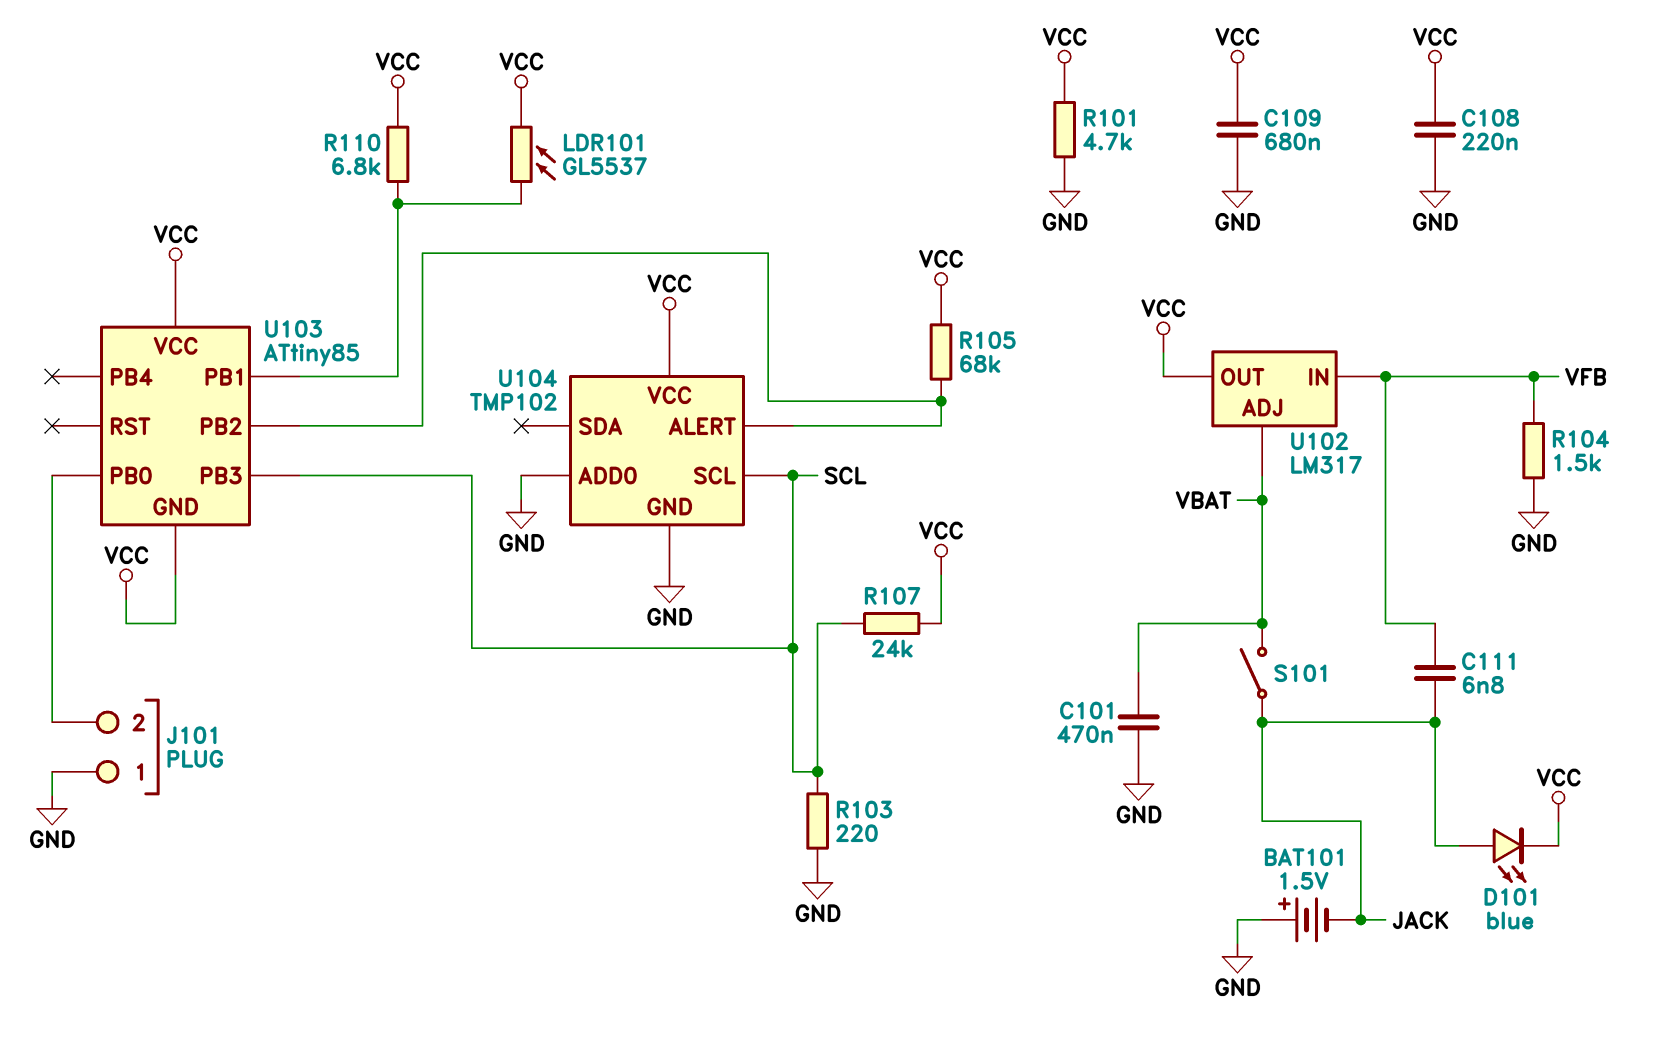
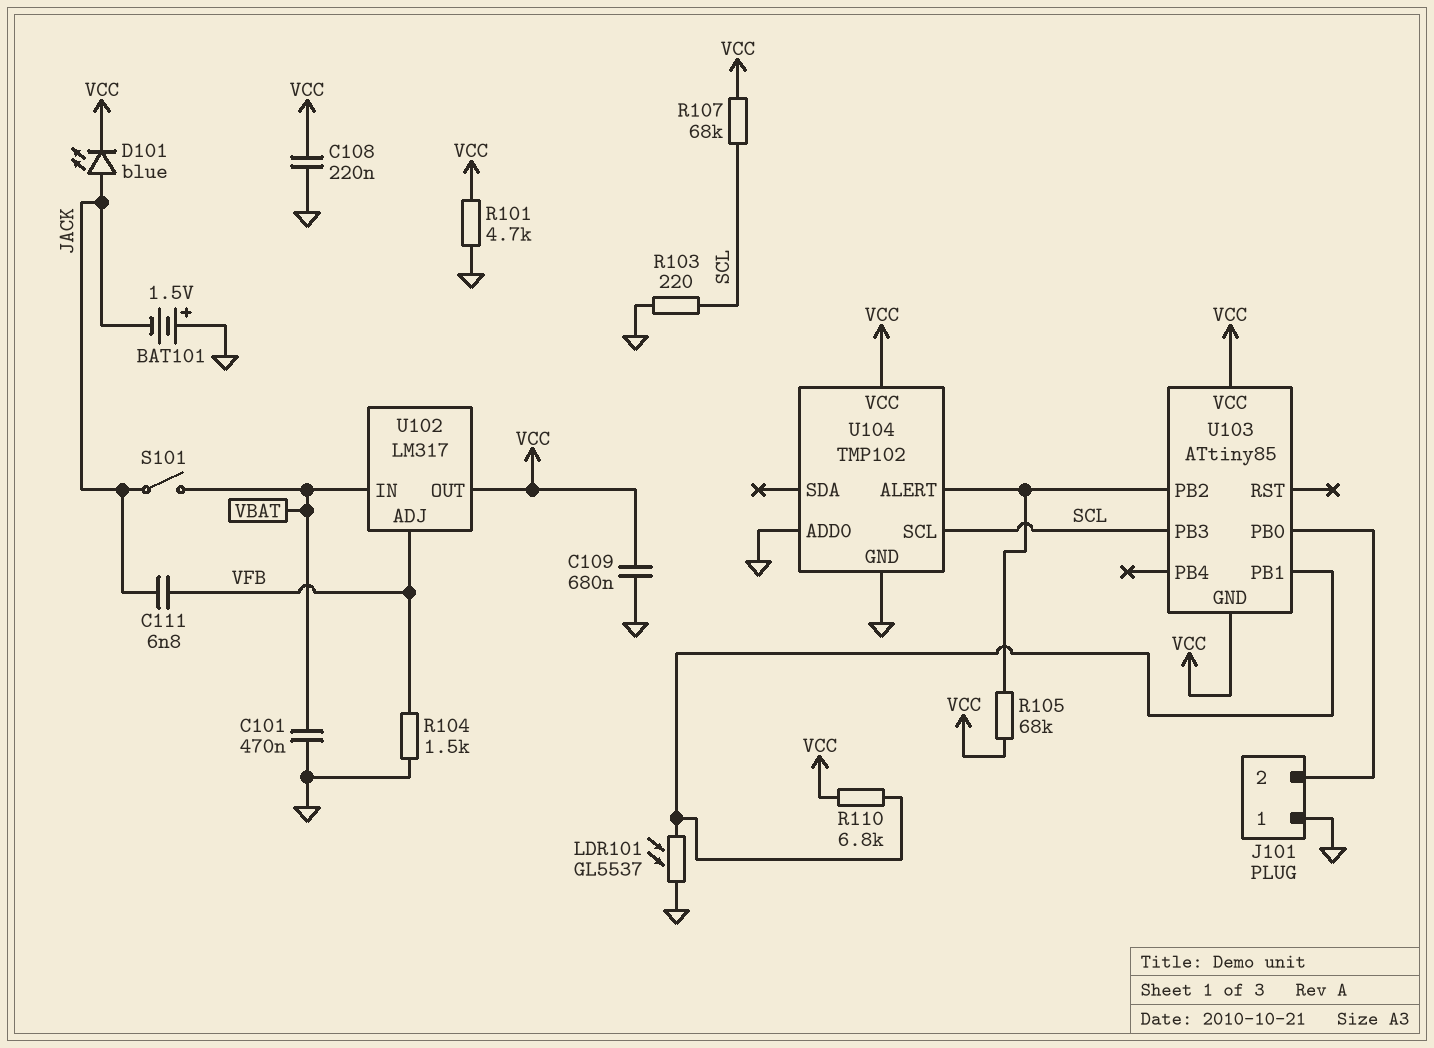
LDR101: GL5537 (U103/PB1, VCC) -> GL5537 (GND, U103/PB1)
R107: 24k (SCL, VCC) -> 68k (SCL, VCC)
U102 pin ADJ: VBAT -> VFB
U102 pin IN: VFB -> VBAT

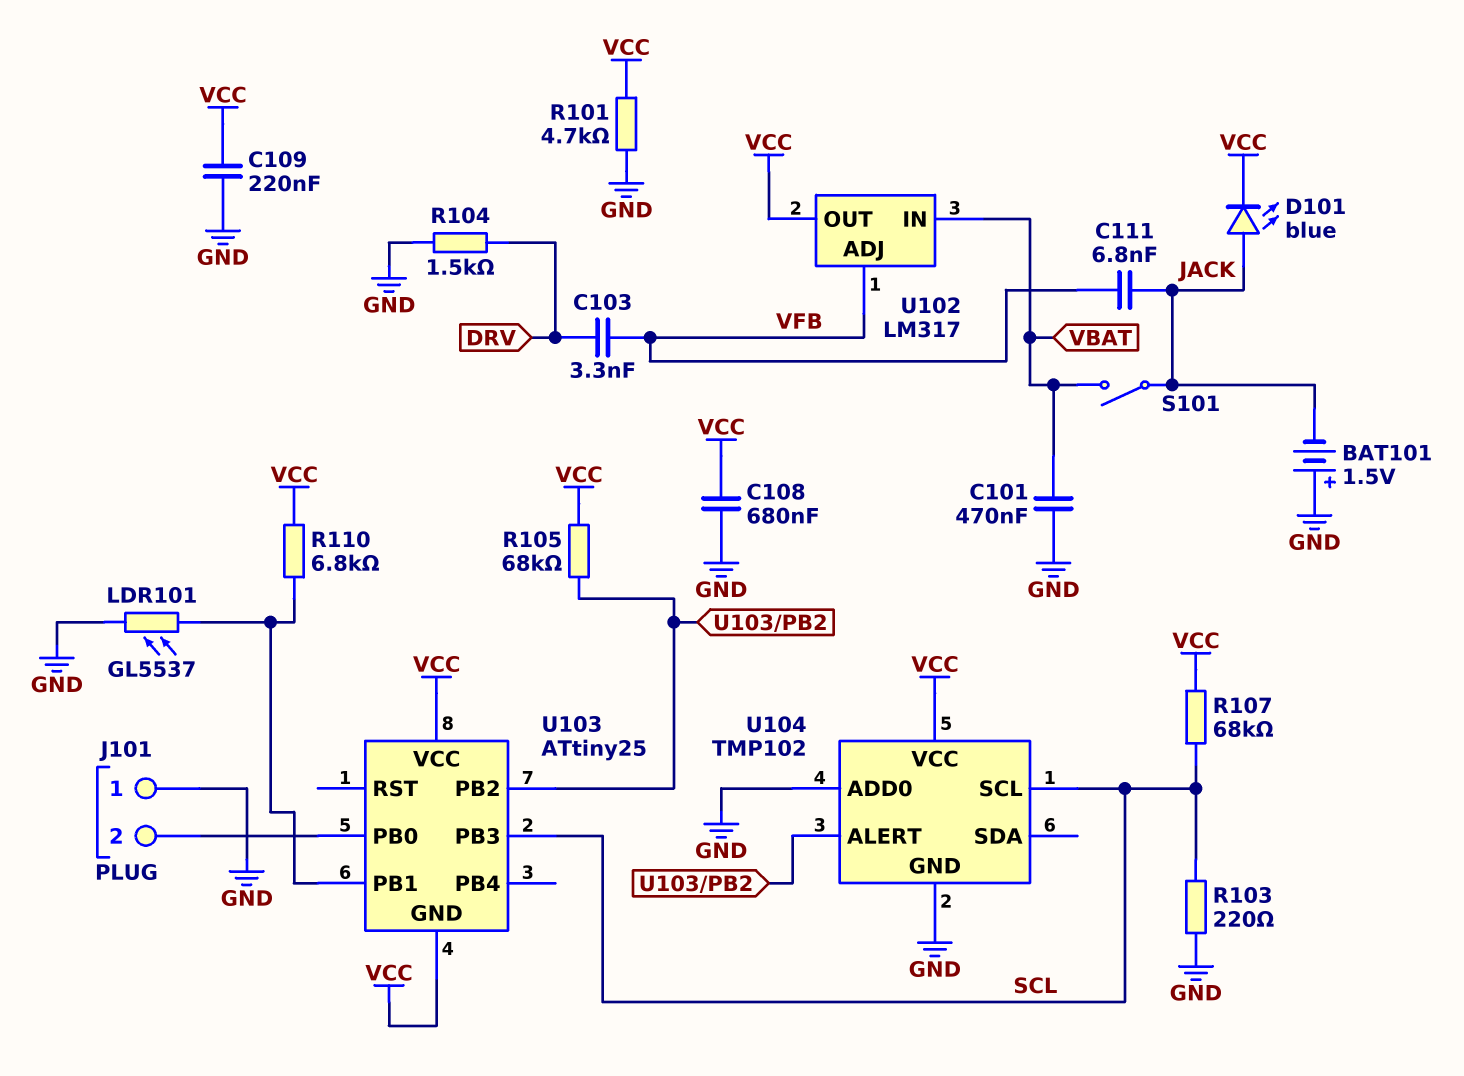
C103: none -> 3.3nF (DRV, VFB)
C108: 220nF (GND, VCC) -> 680nF (GND, VCC)
C109: 680nF (GND, VCC) -> 220nF (GND, VCC)
R104: 1.5k (GND, VFB) -> 1.5k (DRV, GND)
U103: ATtiny85 -> ATtiny25

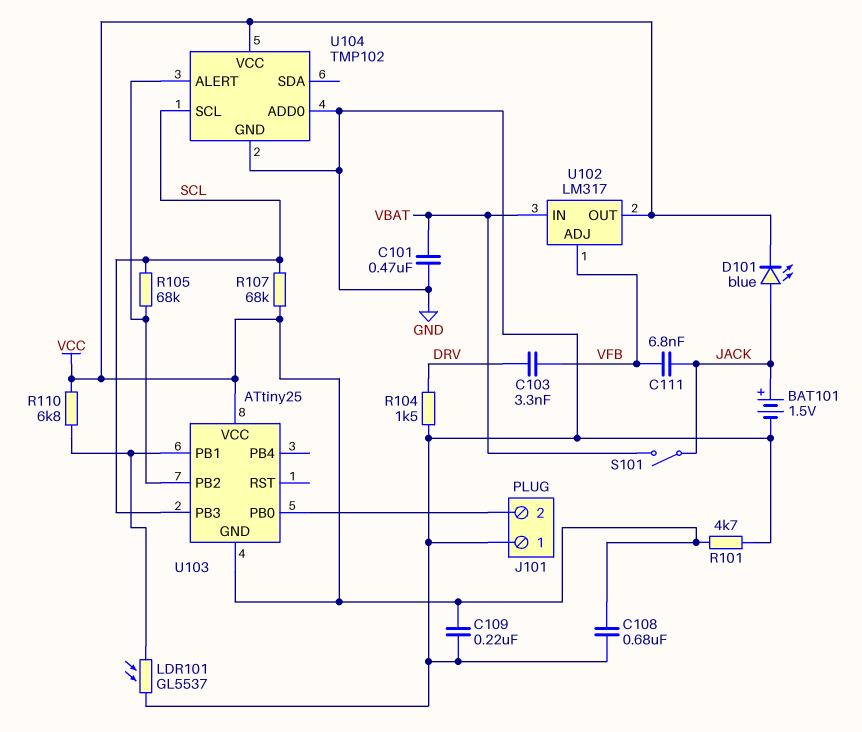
BAT101: 1.5V (plus GND, minus JACK) -> 1.5V (plus JACK, minus GND)
R103: 220 (GND, SCL) -> none
R105: 68k (U103/PB2, VCC) -> 68k (SCL, U103/PB2)

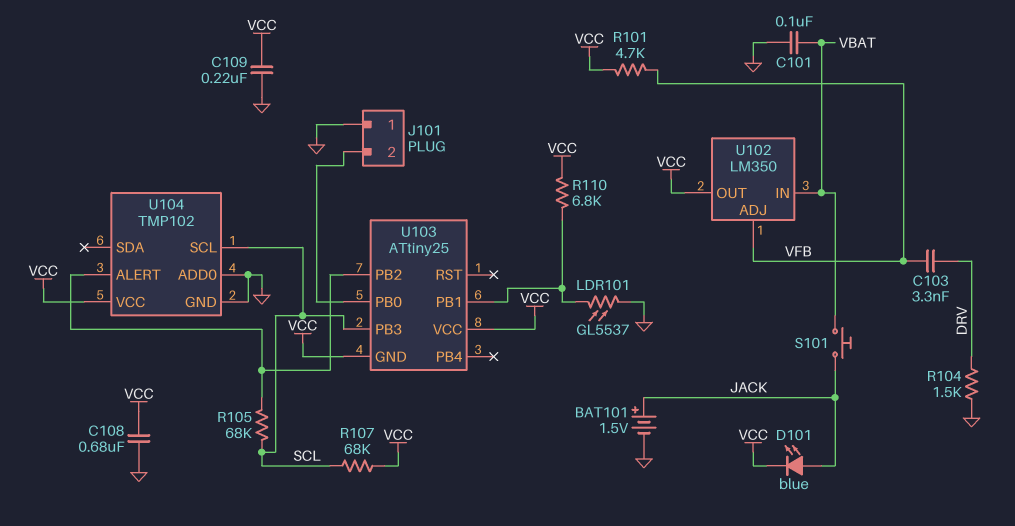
C101: 470nF (GND, VBAT) -> 100nF (GND, VBAT)
C111: 6.8nF (JACK, VFB) -> none
R101: 4.7k (GND, VCC) -> 4.7k (VCC, VFB)
S101: switch (JACK, VBAT) -> button (JACK, VBAT)
U102: LM317 -> LM350

